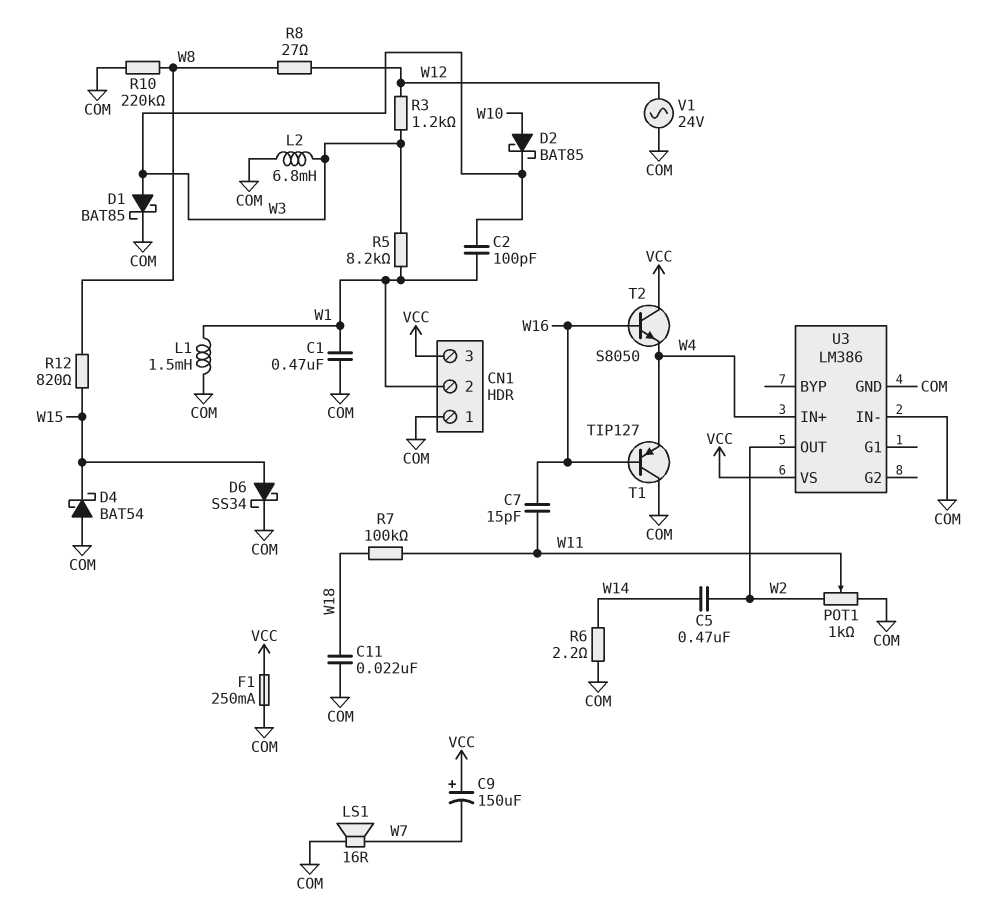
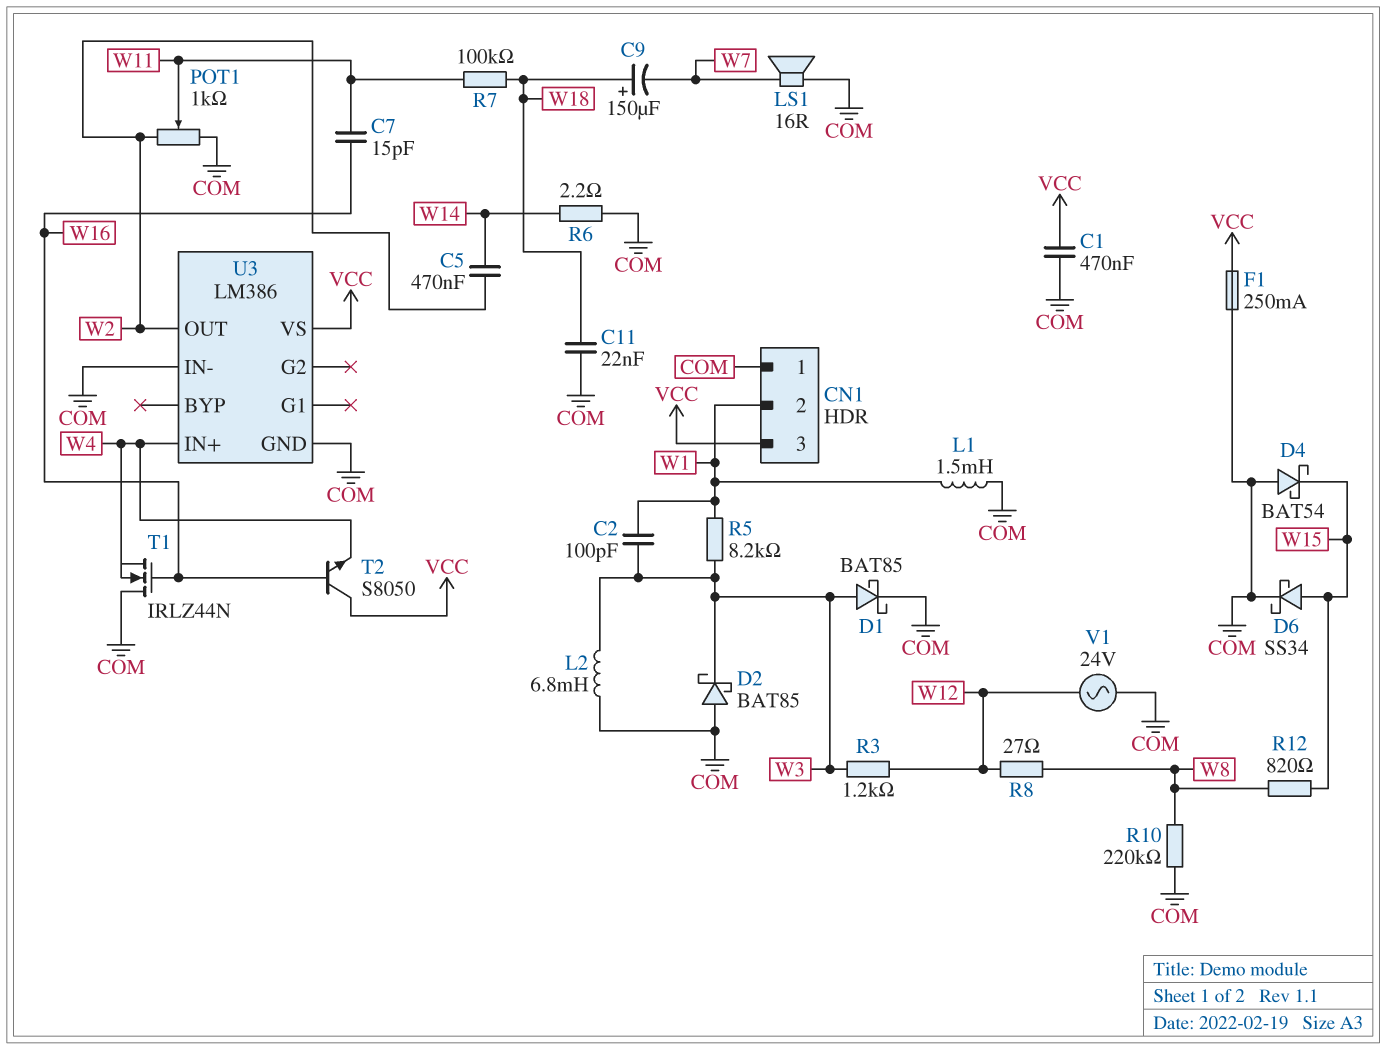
C1: 470nF (COM, W1) -> 470nF (COM, VCC)
C9: 150uF (plus VCC, minus W7) -> 150uF (plus W18, minus W7)
D2: schottky BAT85 (A W10, K W3) -> schottky BAT85 (A COM, K W3)
T1: PNP TIP127 (B W16, C COM, E W4) -> NMOS IRLZ44N (G W16, D COM, S W4)

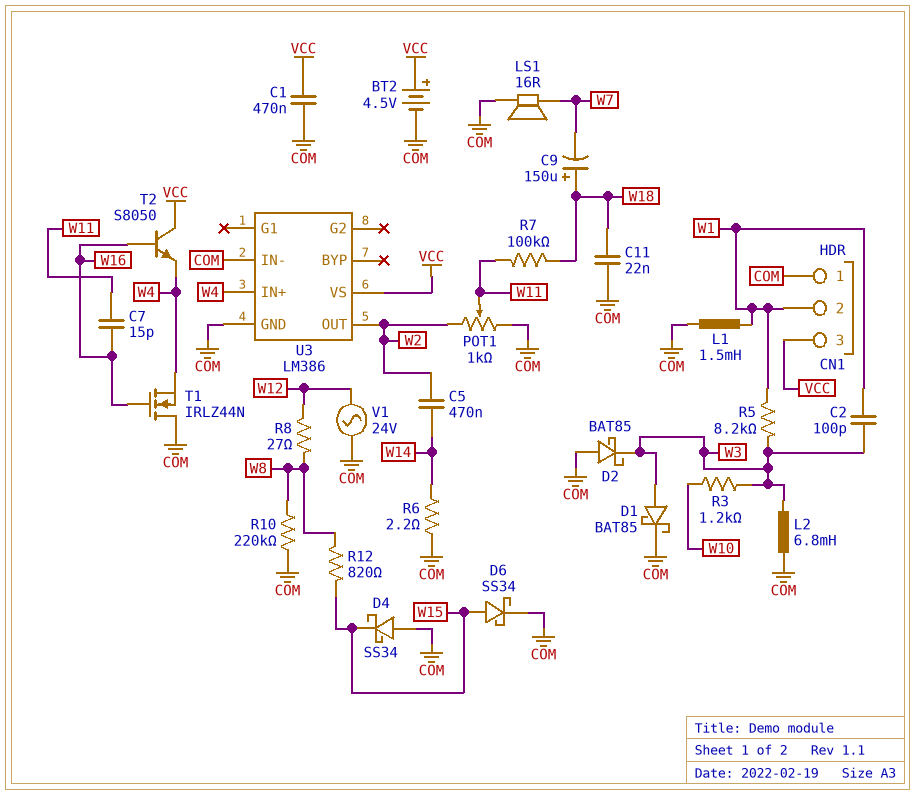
BT2: none -> 4.5V (plus VCC, minus COM)
D4: schottky BAT54 (A COM, K W15) -> schottky SS34 (A COM, K W15)
F1: 250mA (COM, VCC) -> none
R3: 1.2k (W3, W12) -> 1.2k (W3, W10)

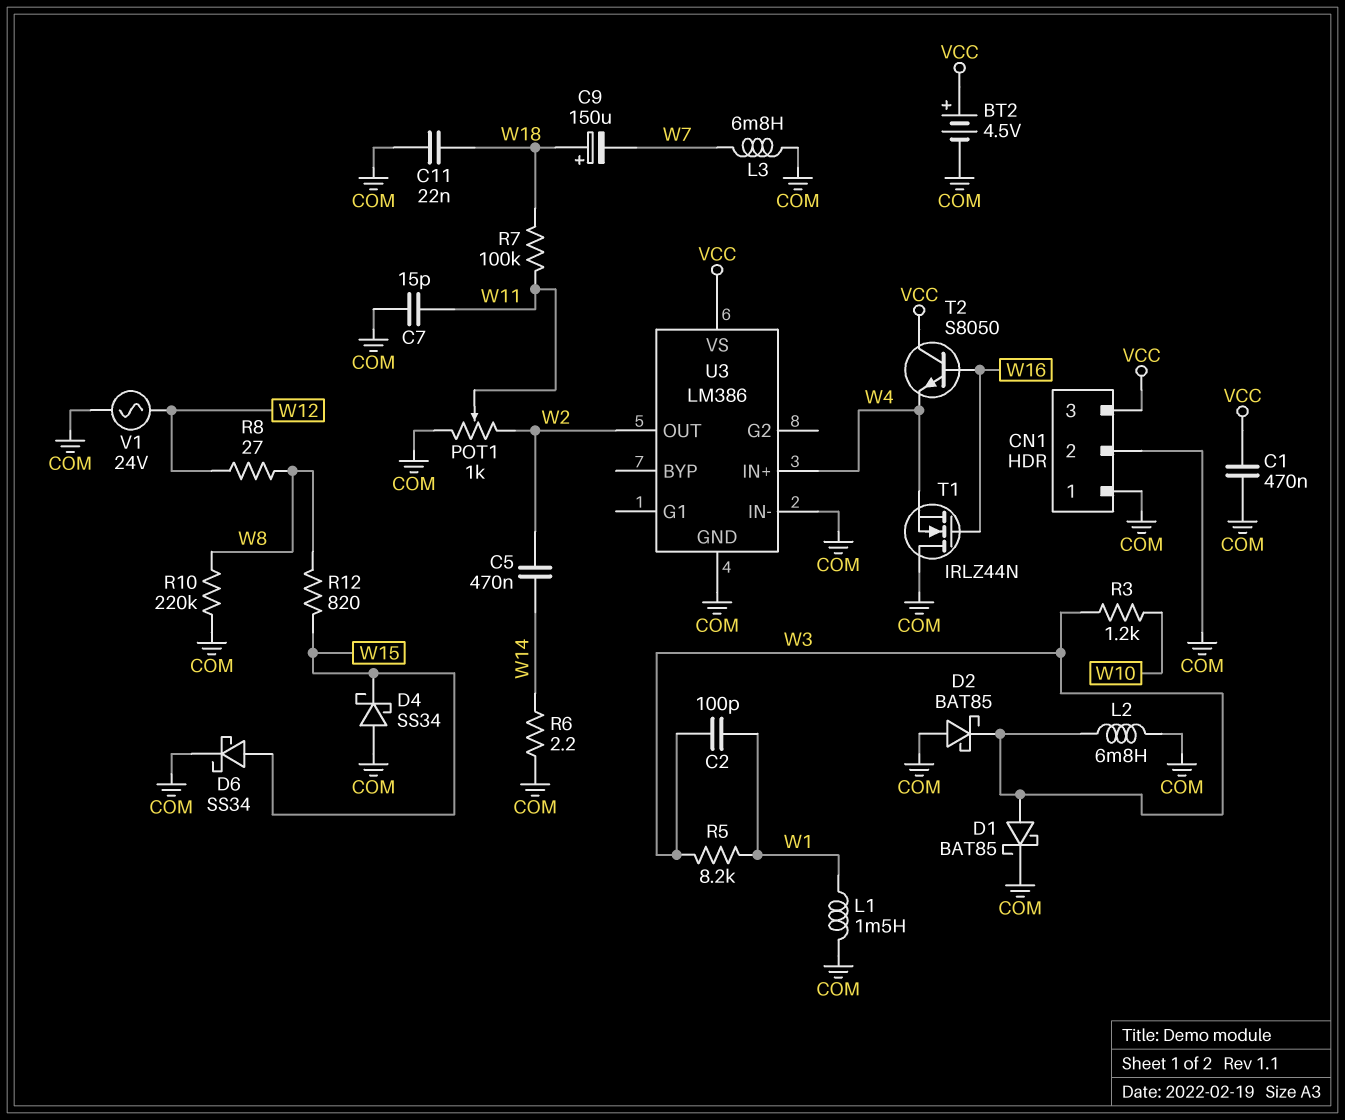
C7: 15pF (W11, W16) -> 15pF (COM, W11)
CN1 pin 2: W1 -> COM
L3: none -> 6.8mH (COM, W7)
LS1: speaker 16R (COM, W7) -> none

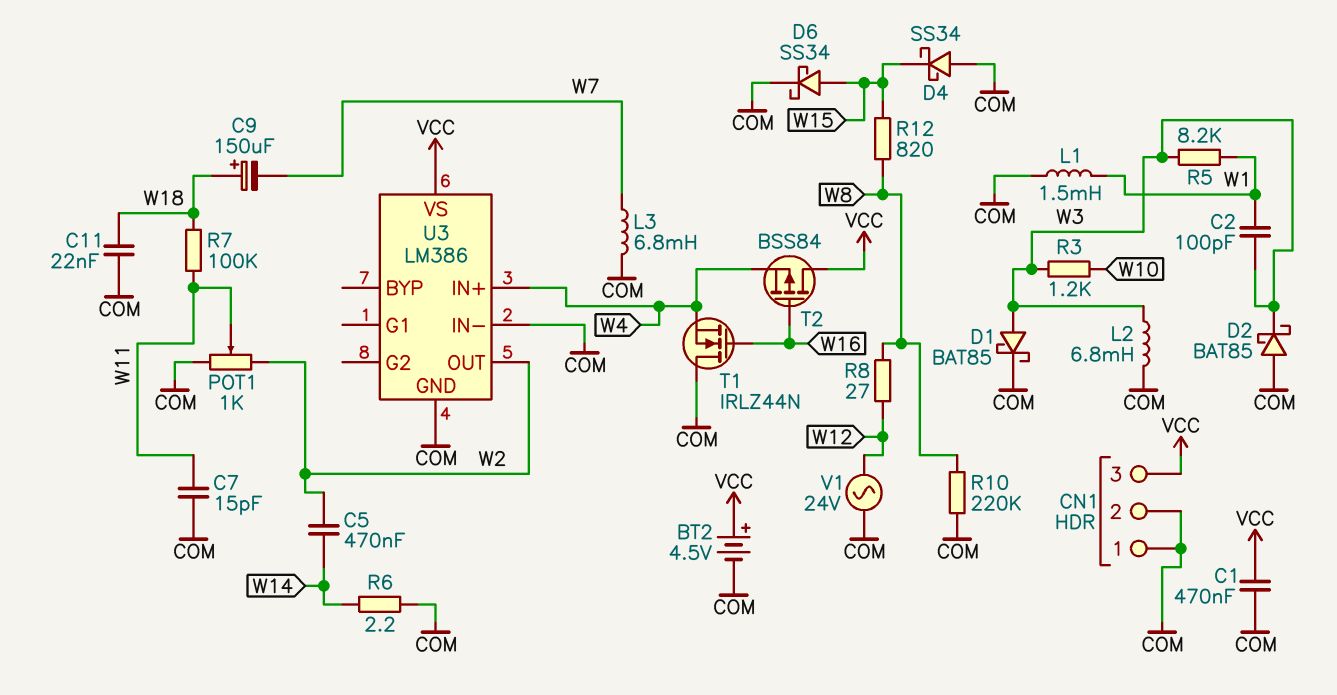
T2: NPN S8050 (B W16, C VCC, E W4) -> PMOS BSS84 (G W16, D VCC, S W4)

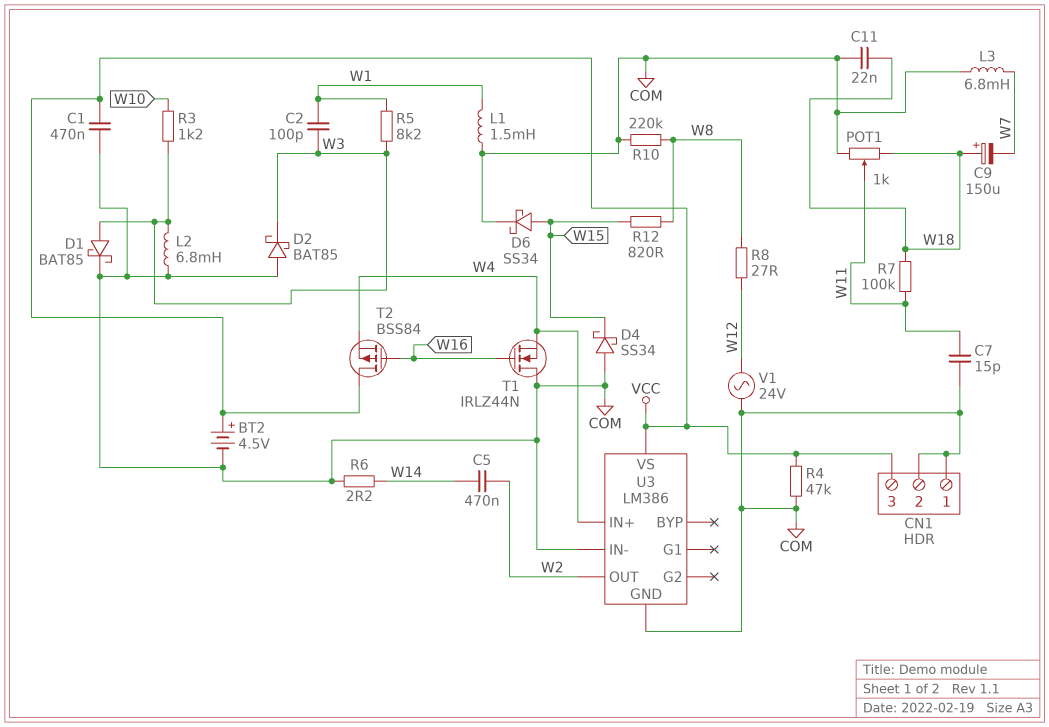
POT1: 1k (COM, W2, wiper W11) -> 1k (COM, W18, wiper W11)
R4: none -> 47k (COM, VCC)

